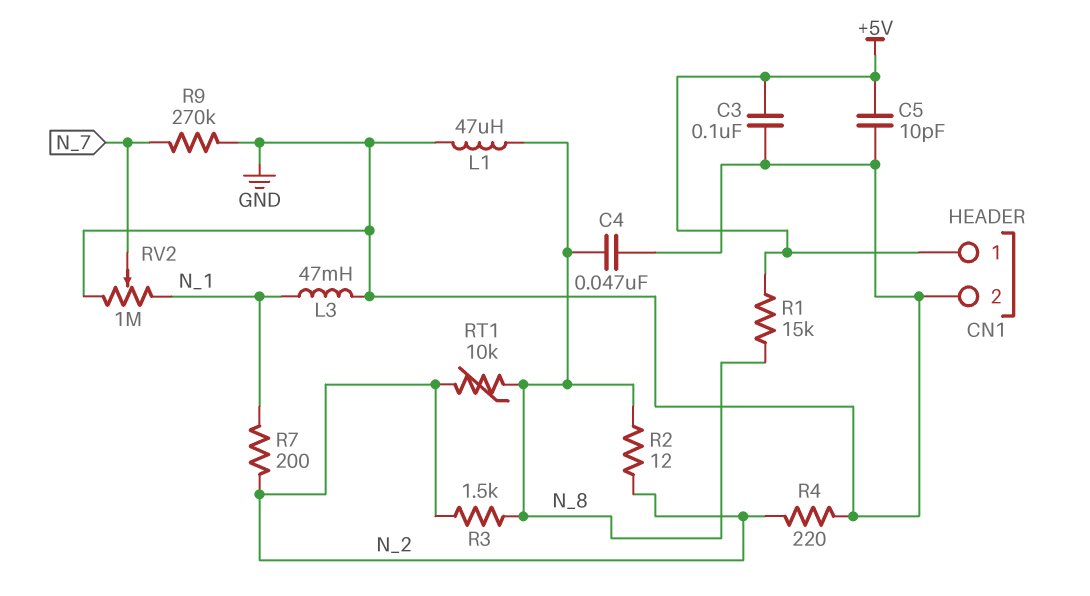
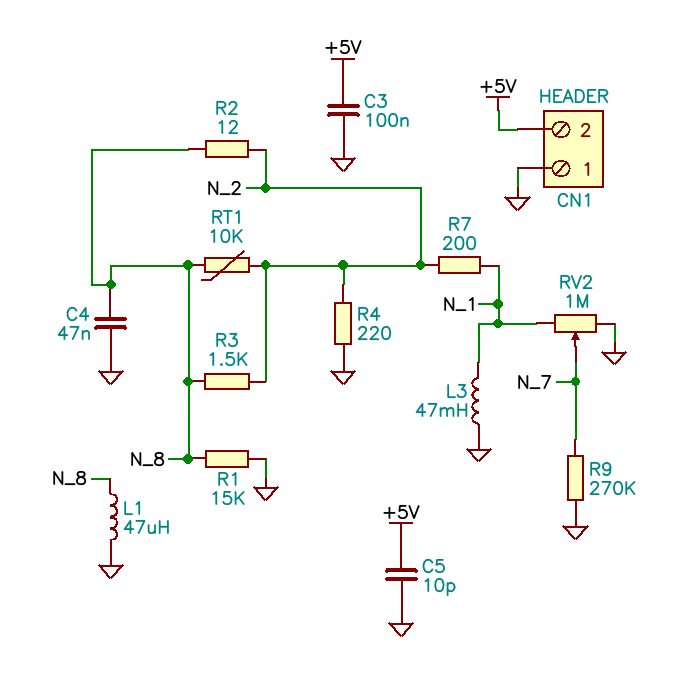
CN1 pin 1: +5V -> GND
CN1 pin 2: GND -> +5V
R1: 15k (+5V, N_8) -> 15k (GND, N_8)

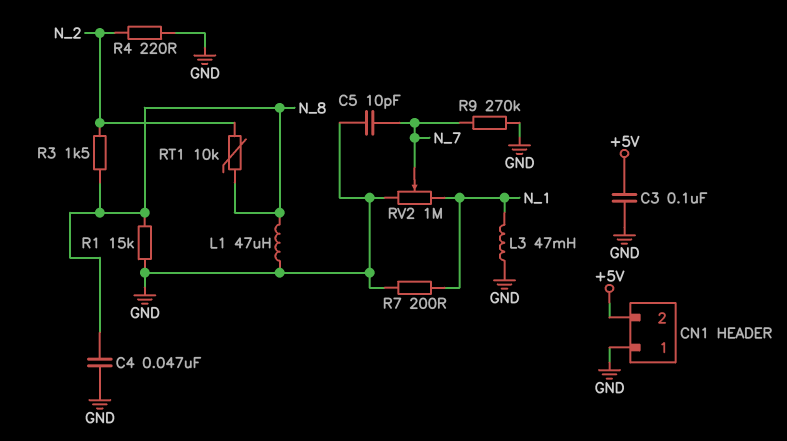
C5: 10pF (+5V, GND) -> 10pF (GND, N_7)
R2: 12 (N_2, N_8) -> none
R7: 200 (N_1, N_2) -> 200 (GND, N_1)

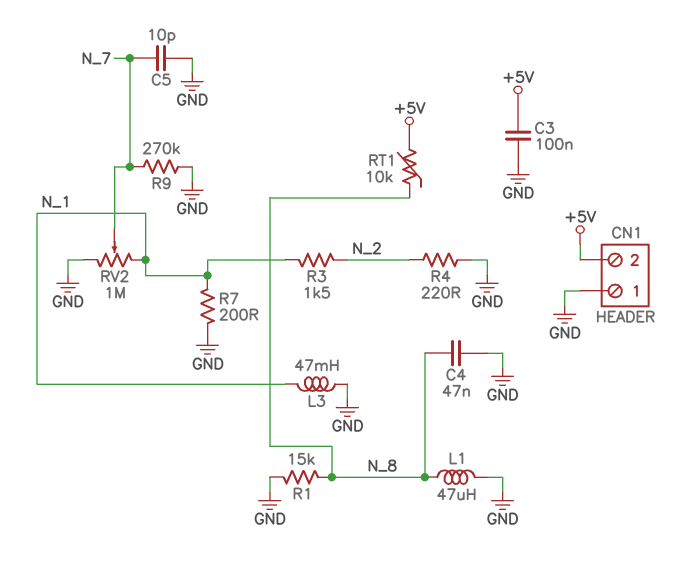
R3: 1.5k (N_2, N_8) -> 1.5k (N_1, N_2)
RT1: 10k (N_2, N_8) -> 10k (+5V, N_8)

